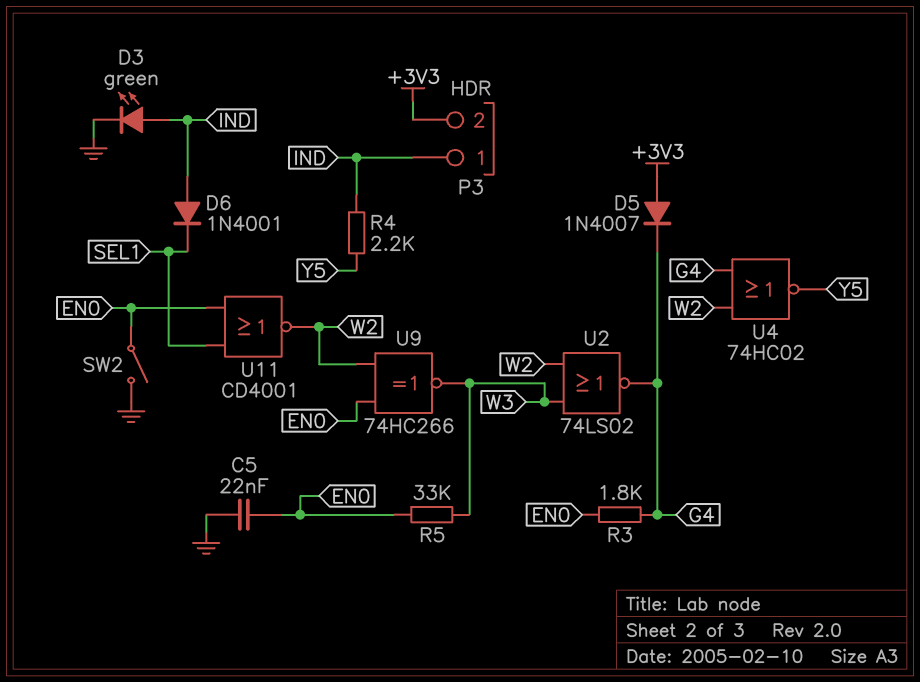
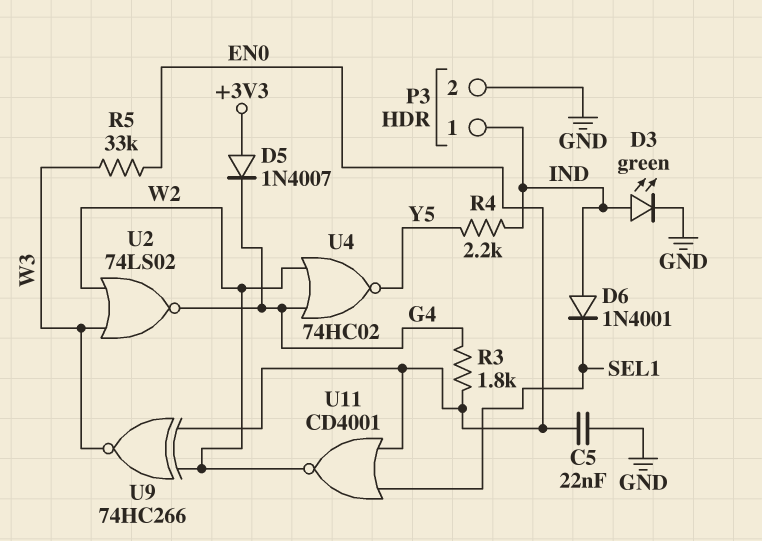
P3 pin 2: +3V3 -> GND
SW2: switch (EN0, GND) -> none

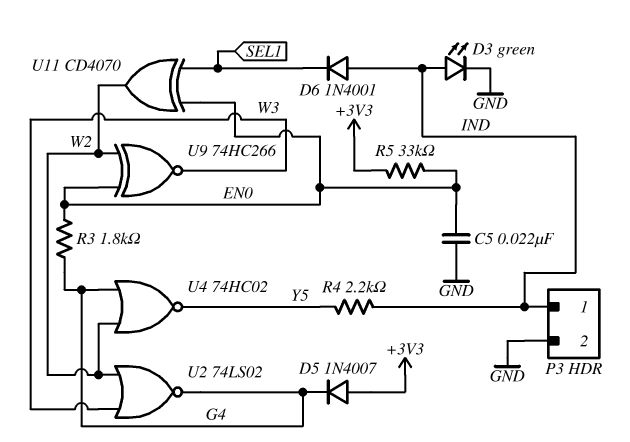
R5: 33k (EN0, W3) -> 33k (+3V3, EN0)
U11: NOR CD4001 (in EN0, in SEL1, out W2) -> XOR CD4070 (in EN0, in SEL1, out W2)

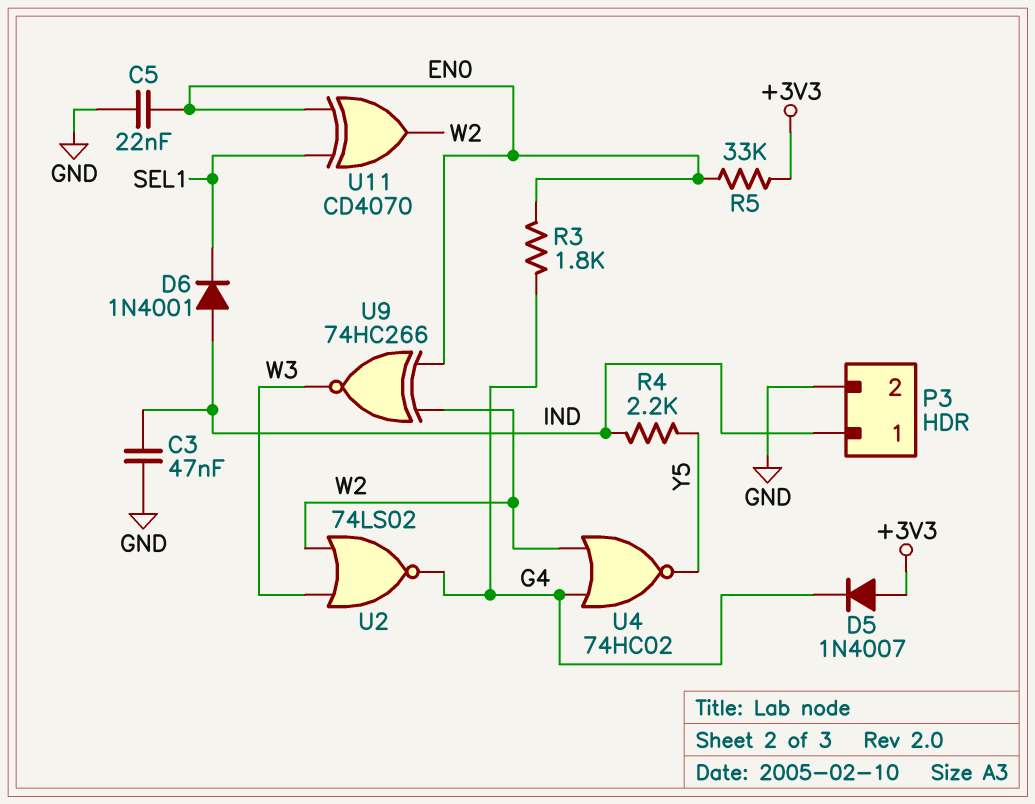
C3: none -> 47nF (GND, IND)
D3: LED green (A IND, K GND) -> none

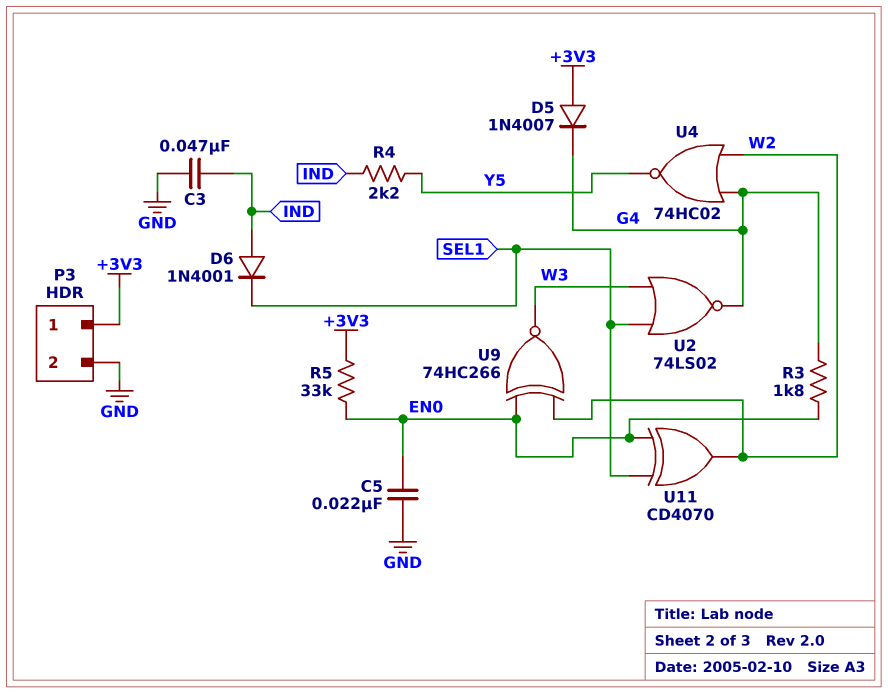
P3 pin 1: IND -> +3V3
U2: NOR 74LS02 (in W2, in W3, out G4) -> NOR 74LS02 (in SEL1, in W3, out G4)

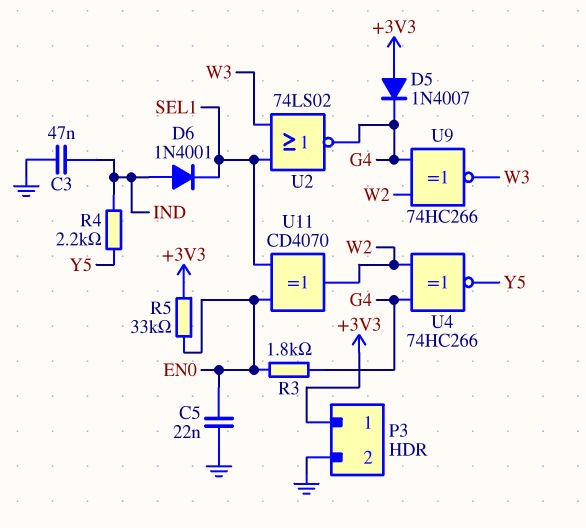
U4: NOR 74HC02 (in G4, in W2, out Y5) -> XNOR 74HC266 (in G4, in W2, out Y5)
U9: XNOR 74HC266 (in EN0, in W2, out W3) -> XNOR 74HC266 (in G4, in W2, out W3)

